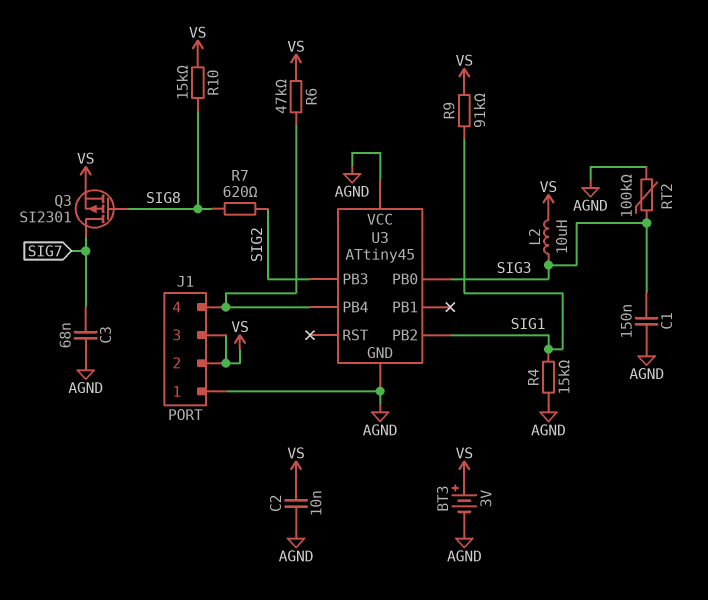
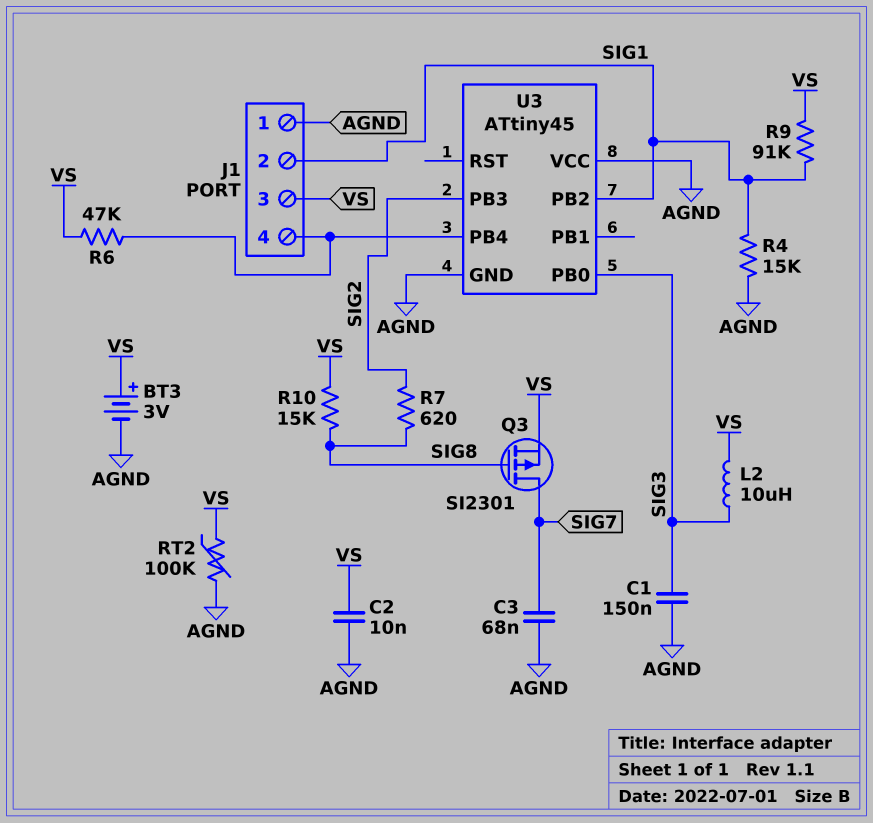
J1 pin 2: VS -> SIG1
RT2: 100k (AGND, SIG3) -> 100k (AGND, VS)

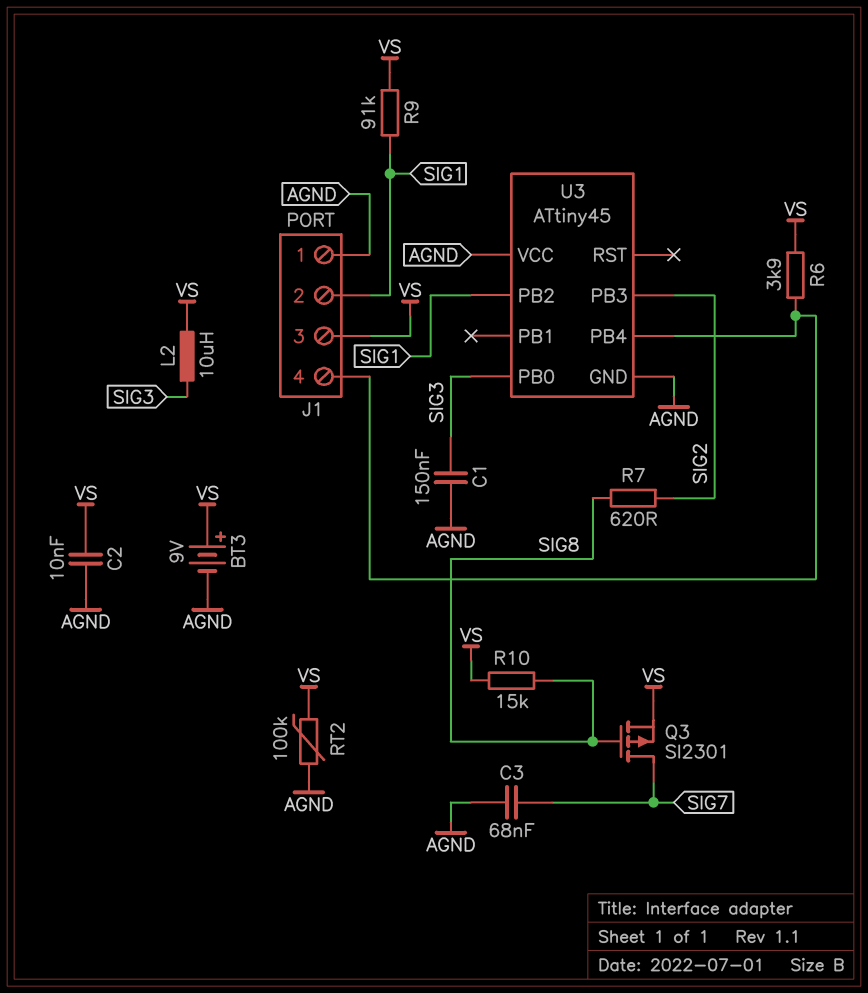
BT3: 3V (plus VS, minus AGND) -> 9V (plus VS, minus AGND)
R4: 15k (AGND, SIG1) -> none
R6: 47k (J1/4, VS) -> 3.9k (J1/4, VS)

